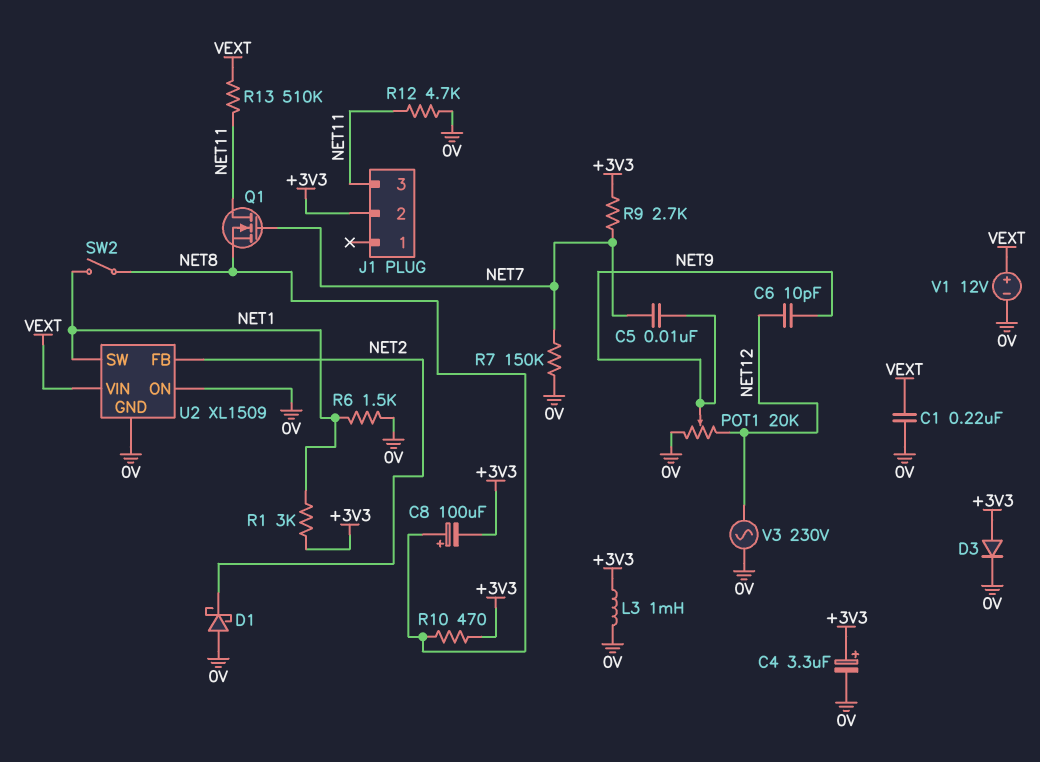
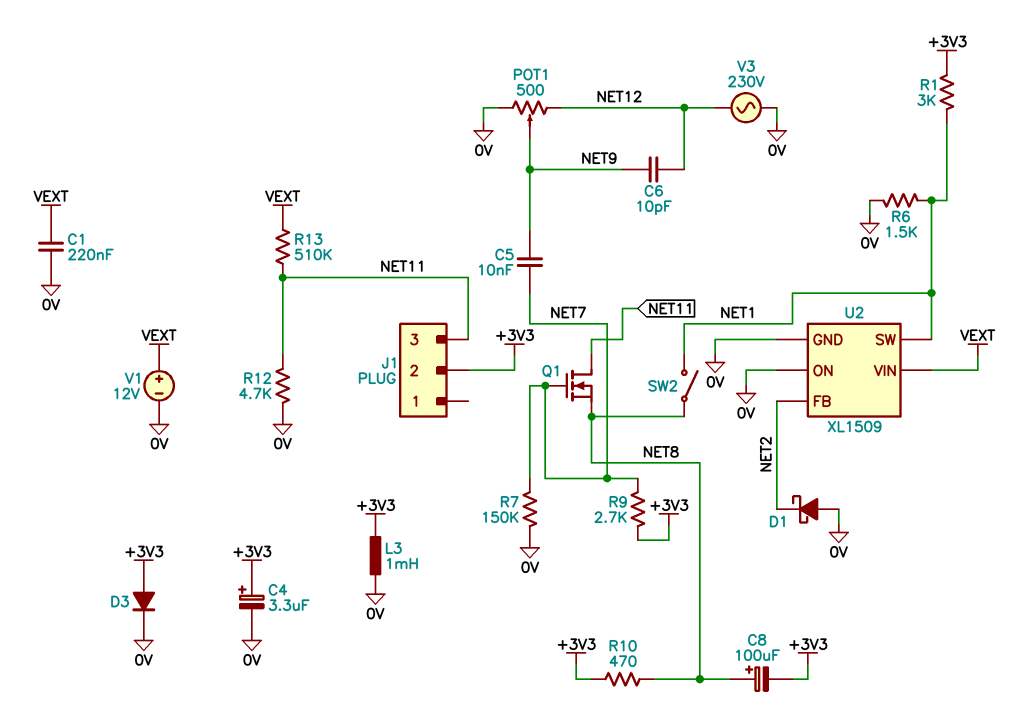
POT1: 20k (0V, NET12, wiper NET9) -> 500 (0V, NET12, wiper NET9)

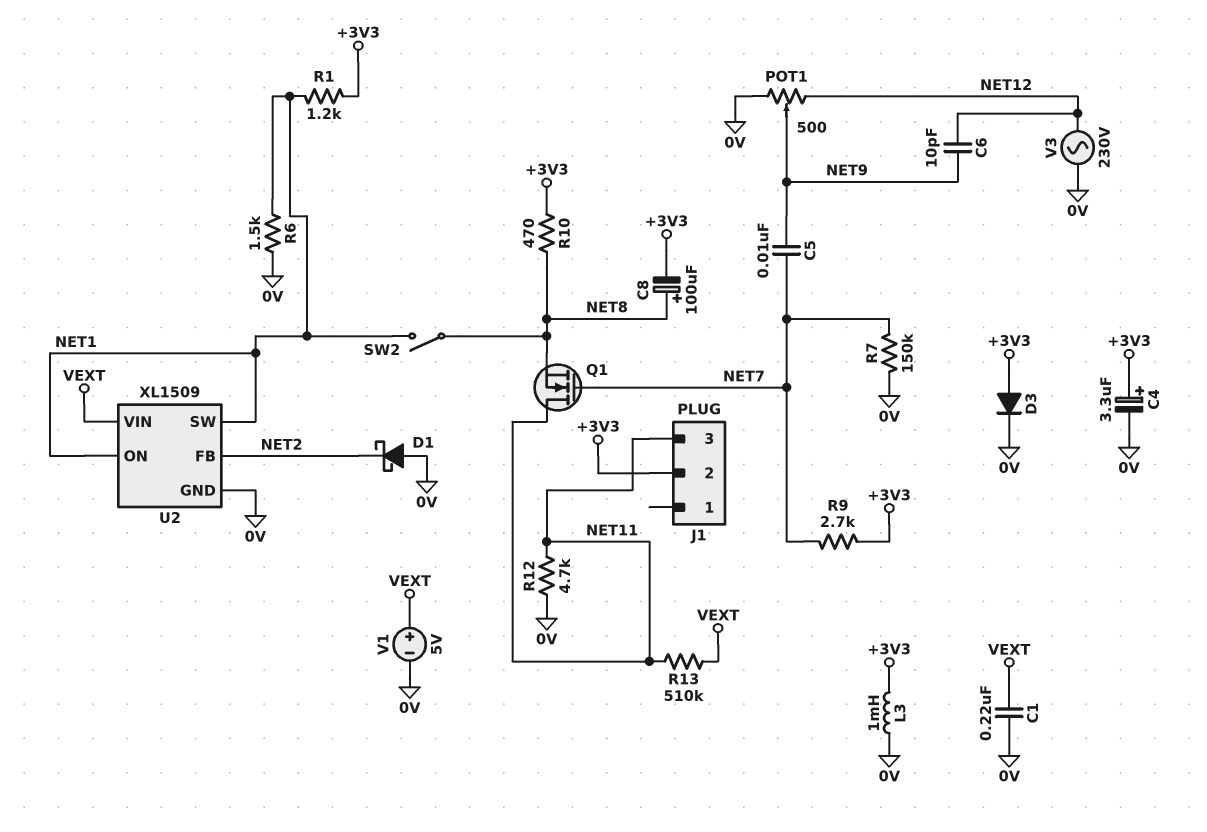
R1: 3k (+3V3, NET1) -> 1.2k (+3V3, NET1)
U2 pin ON: 0V -> NET1
V1: 12V (plus VEXT, minus 0V) -> 5V (plus VEXT, minus 0V)

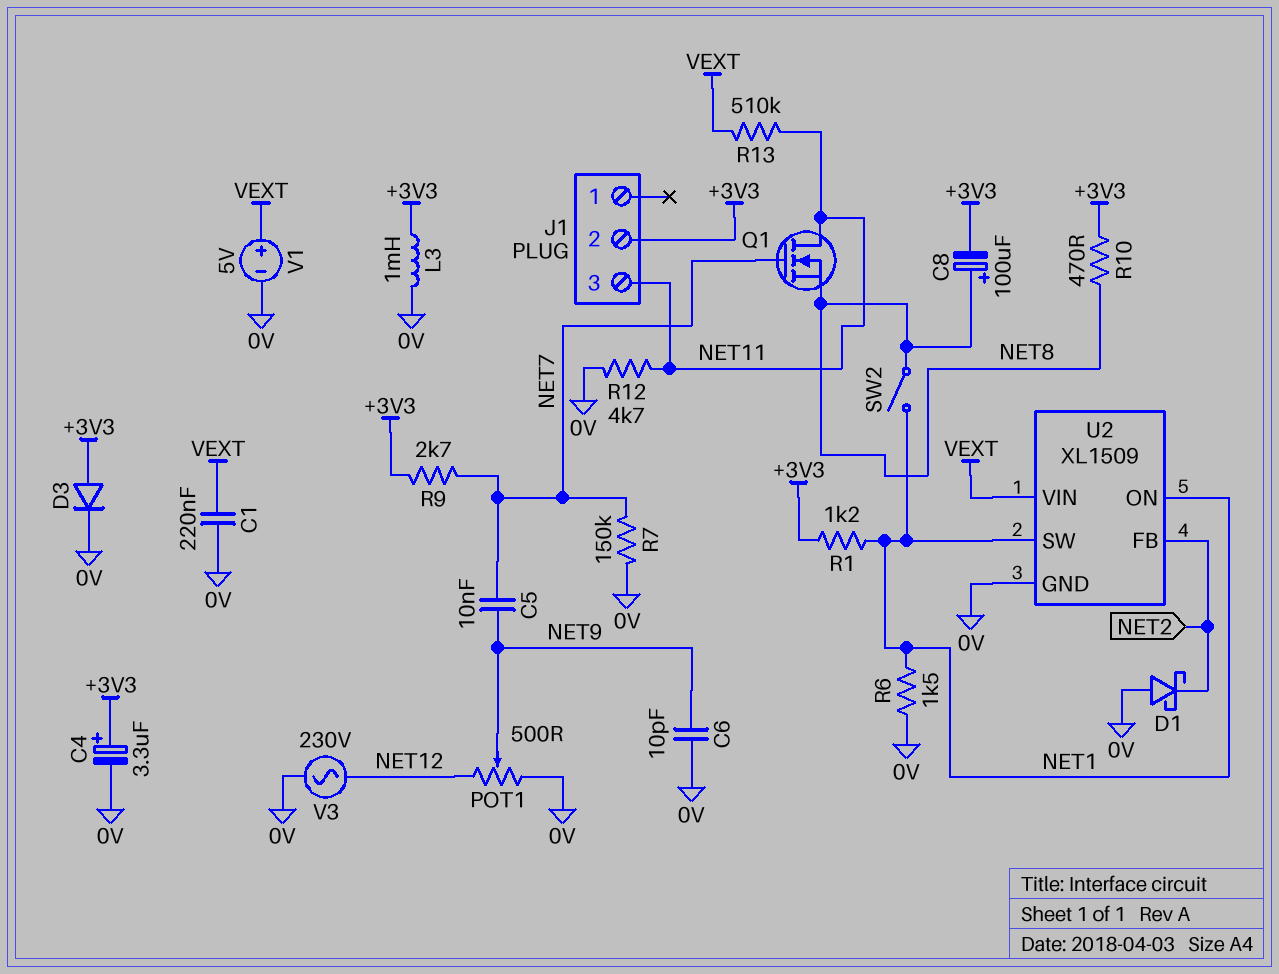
C6: 10pF (NET9, NET12) -> 10pF (0V, NET9)

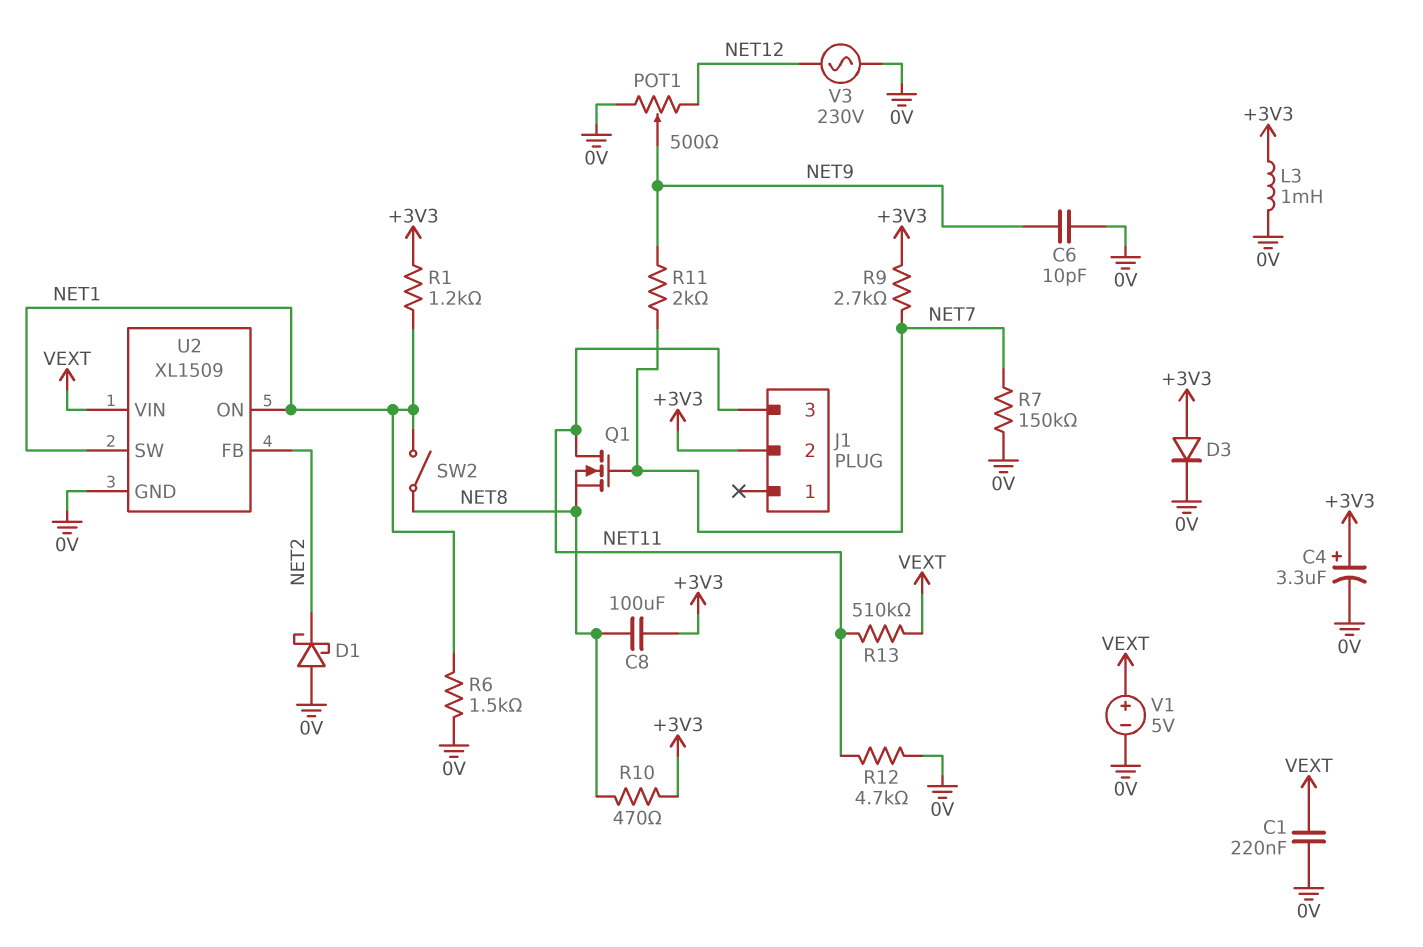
C5: 10nF (NET7, NET9) -> none
C8: 100uF (plus NET8, minus +3V3) -> 100uF (+3V3, NET8)
R11: none -> 2k (NET7, NET9)

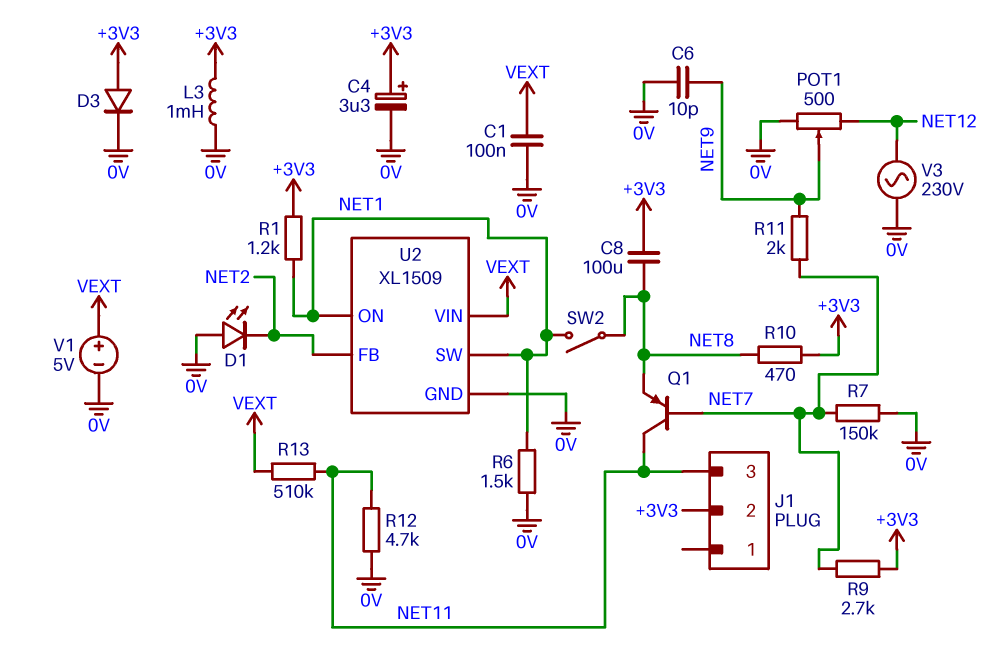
C1: 220nF (0V, VEXT) -> 100nF (0V, VEXT)
D1: schottky (A 0V, K NET2) -> LED (A 0V, K NET2)
Q1: NMOS (G NET7, D NET11, S NET8) -> PNP (B NET7, C NET11, E NET8)

